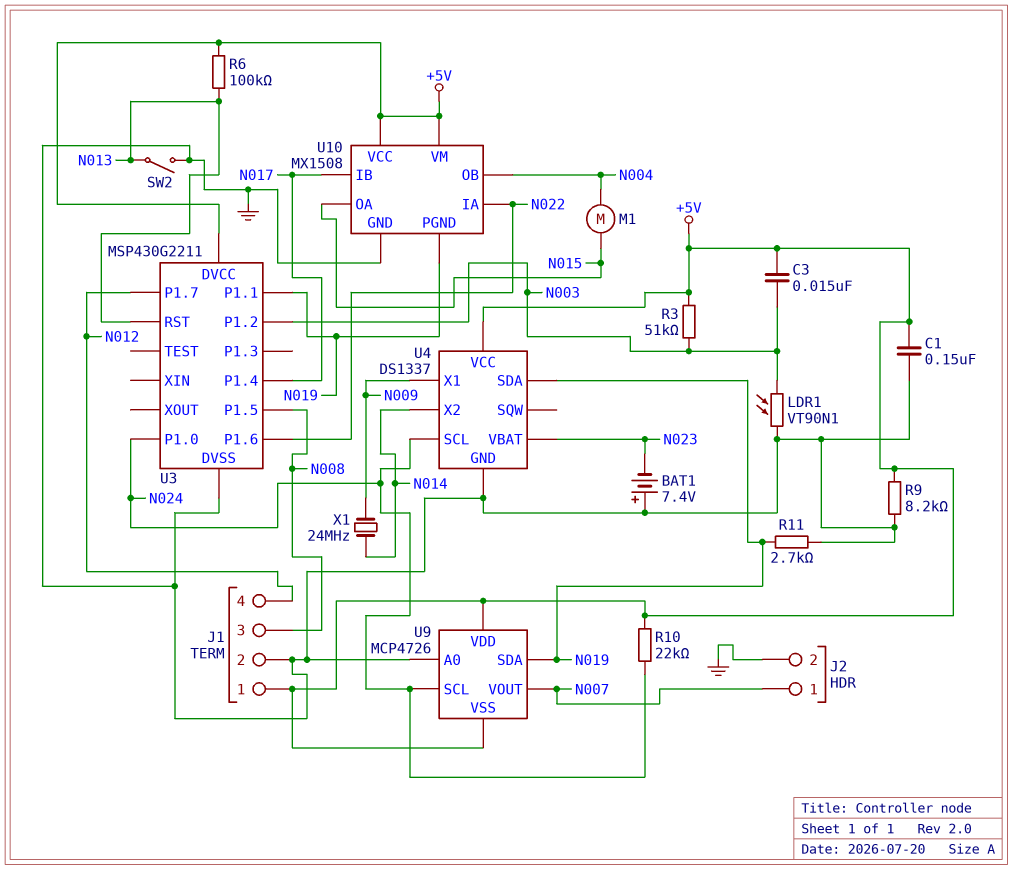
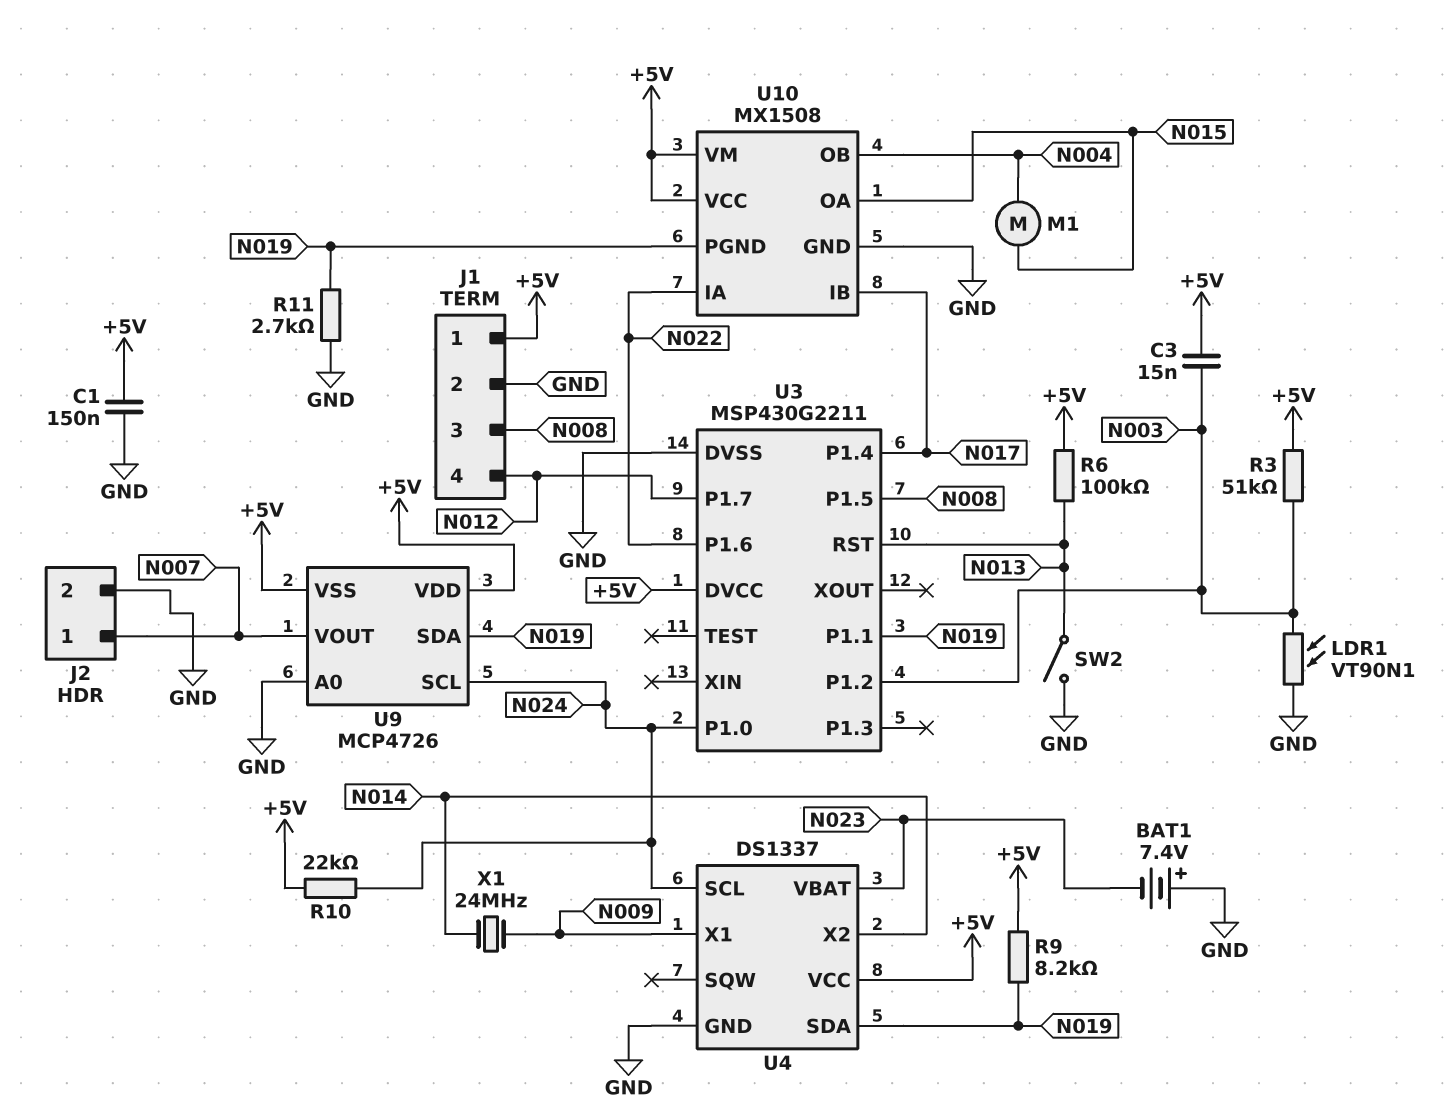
R9: 8.2k (+5V, GND) -> 8.2k (+5V, N019)

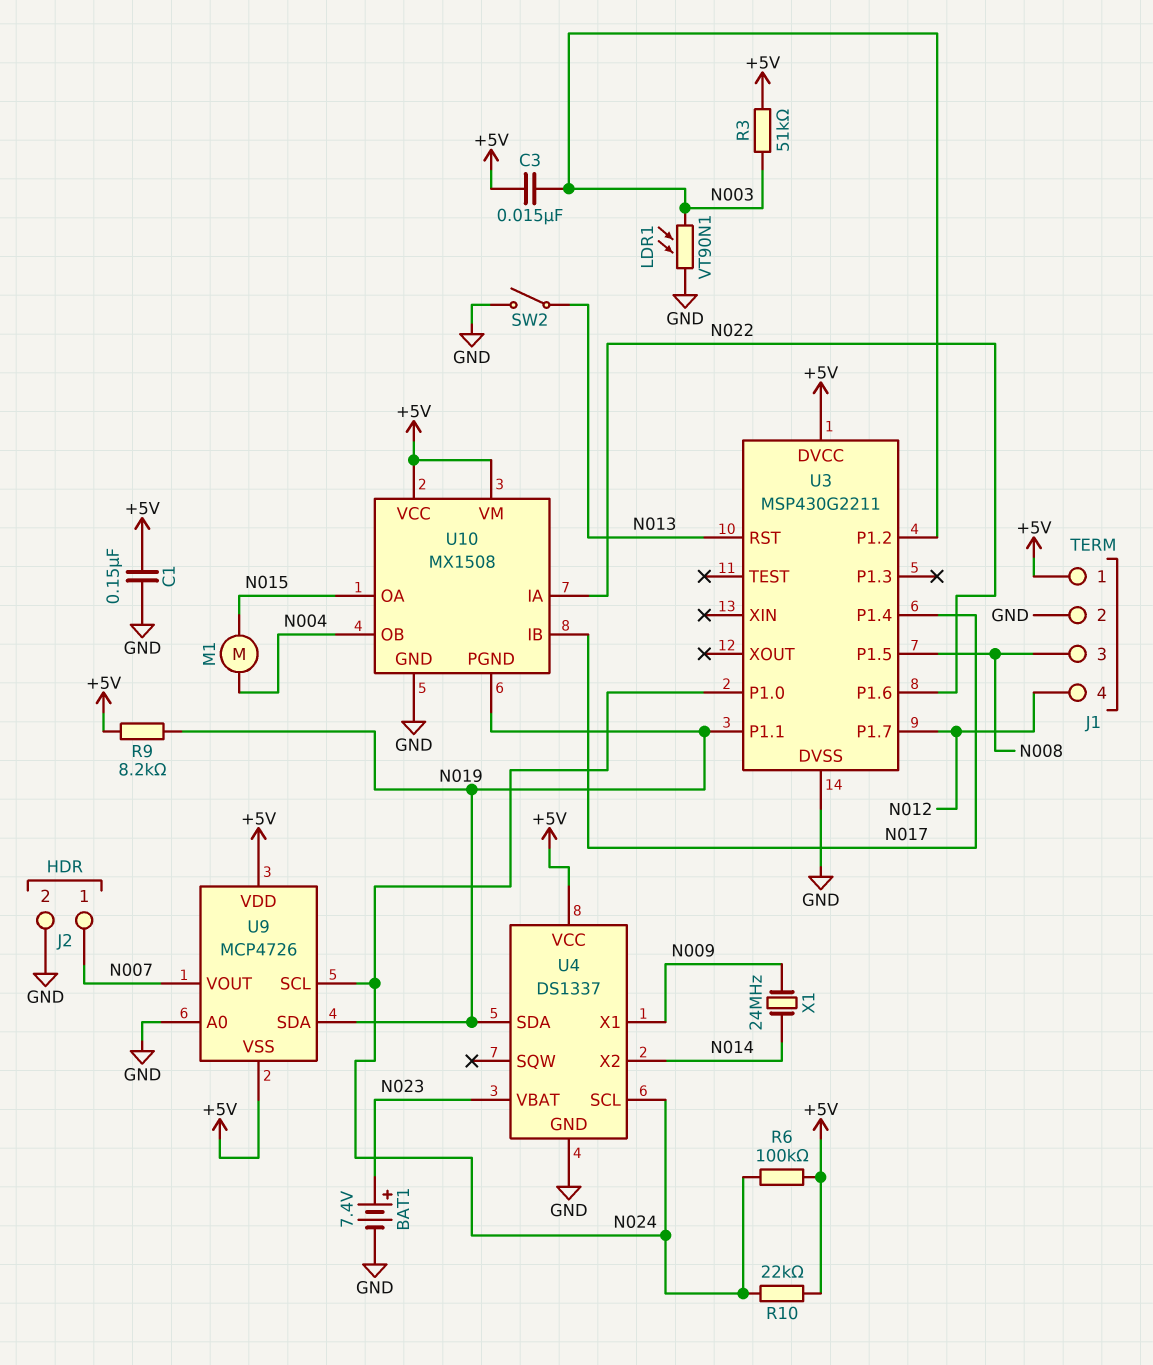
BAT1: 7.4V (plus GND, minus N023) -> 7.4V (plus N023, minus GND)
R6: 100k (+5V, N013) -> 100k (+5V, N024)
R11: 2.7k (GND, N019) -> none

